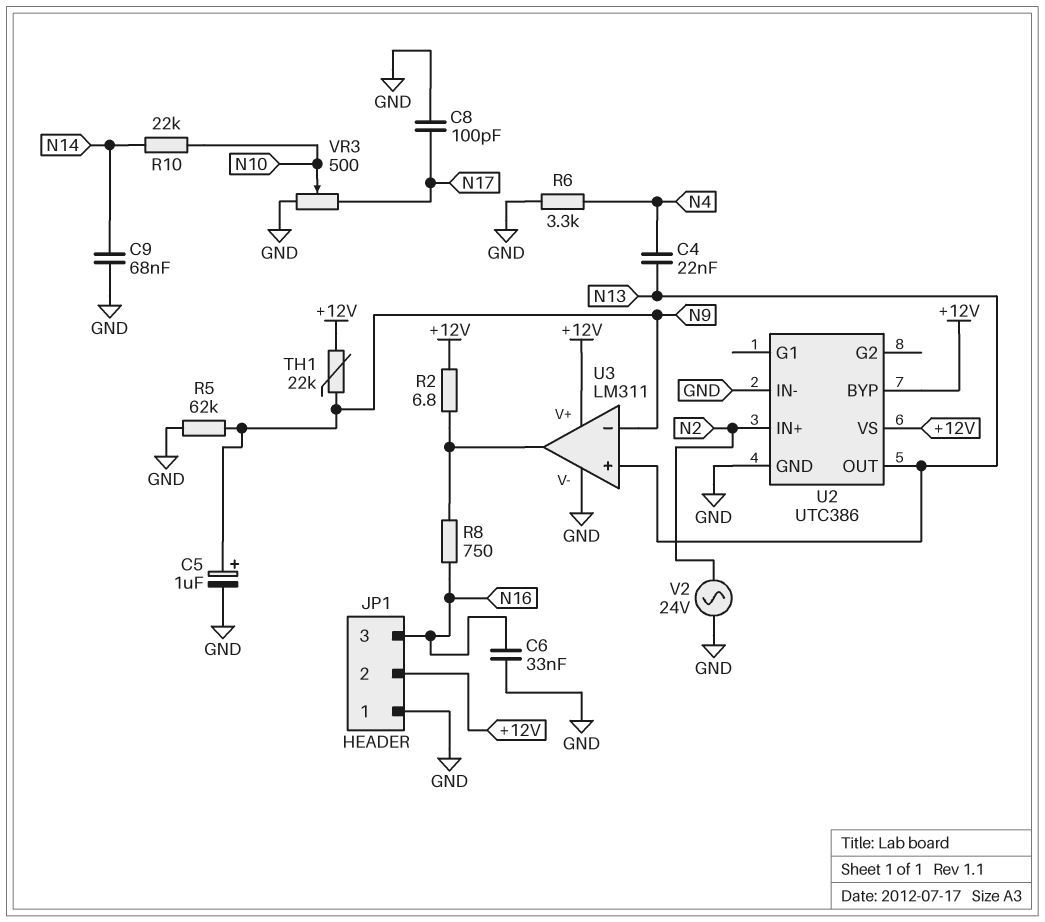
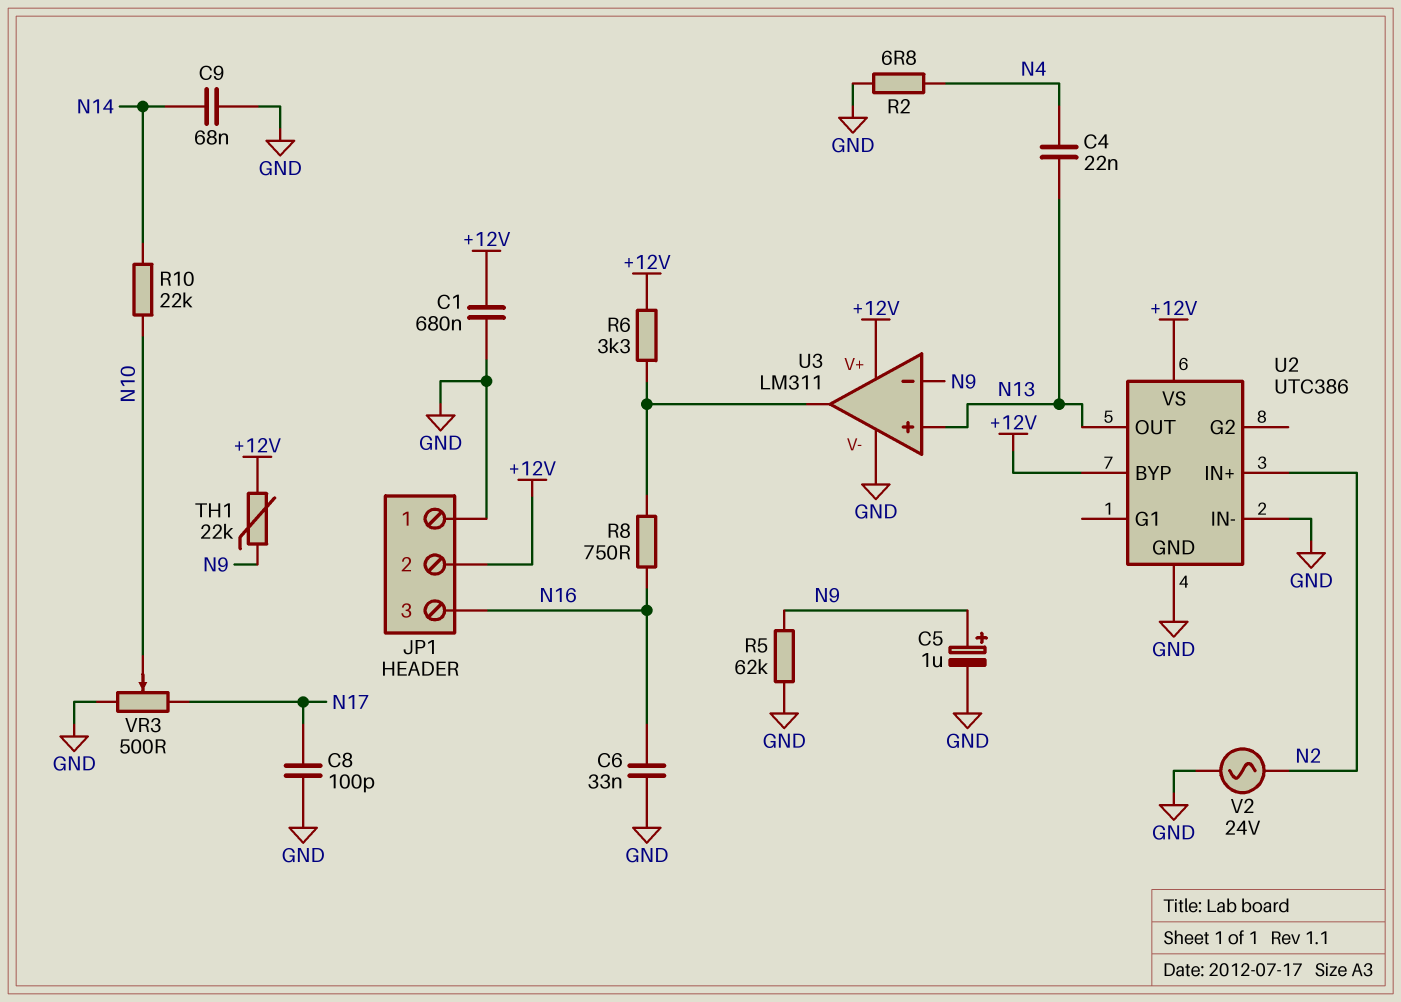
C1: none -> 680nF (+12V, GND)
R2: 6.8 (+12V, U3/out) -> 6.8 (GND, N4)
R6: 3.3k (GND, N4) -> 3.3k (+12V, U3/out)

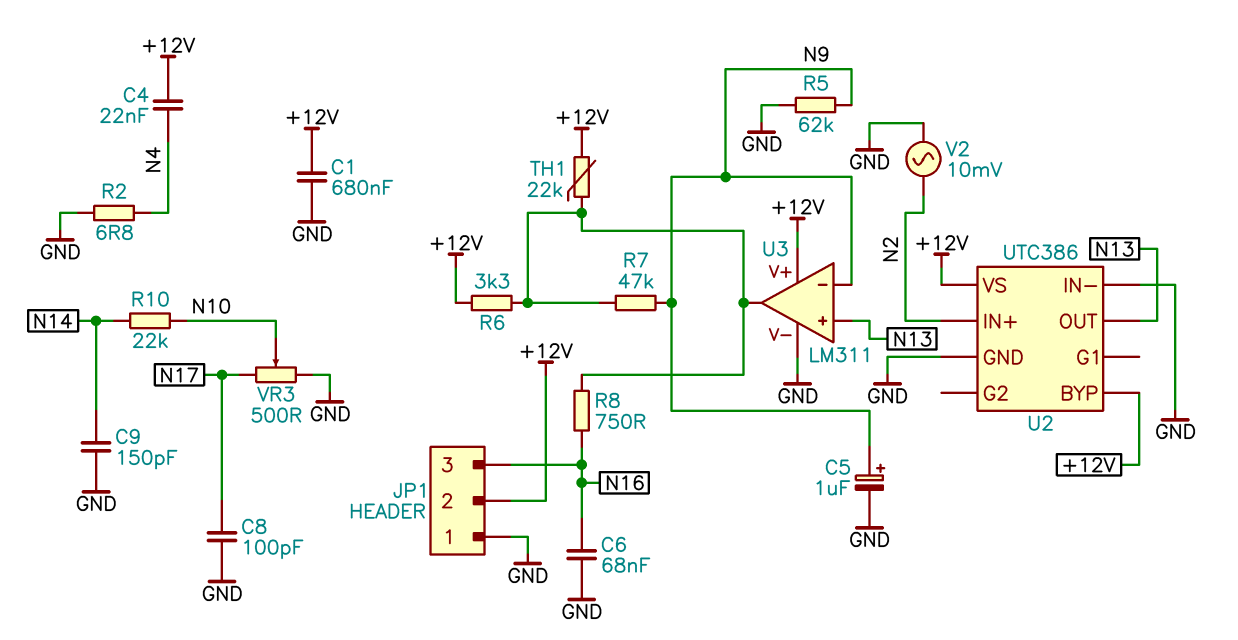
C4: 22nF (N4, N13) -> 22nF (+12V, N4)
C6: 33nF (GND, N16) -> 68nF (GND, N16)
C9: 68nF (GND, N14) -> 150pF (GND, N14)
R7: none -> 47k (N9, U3/out)
TH1: 22k (+12V, N9) -> 22k (+12V, U3/out)
V2: AC 24V (GND, N2) -> AC 10mV (GND, N2)

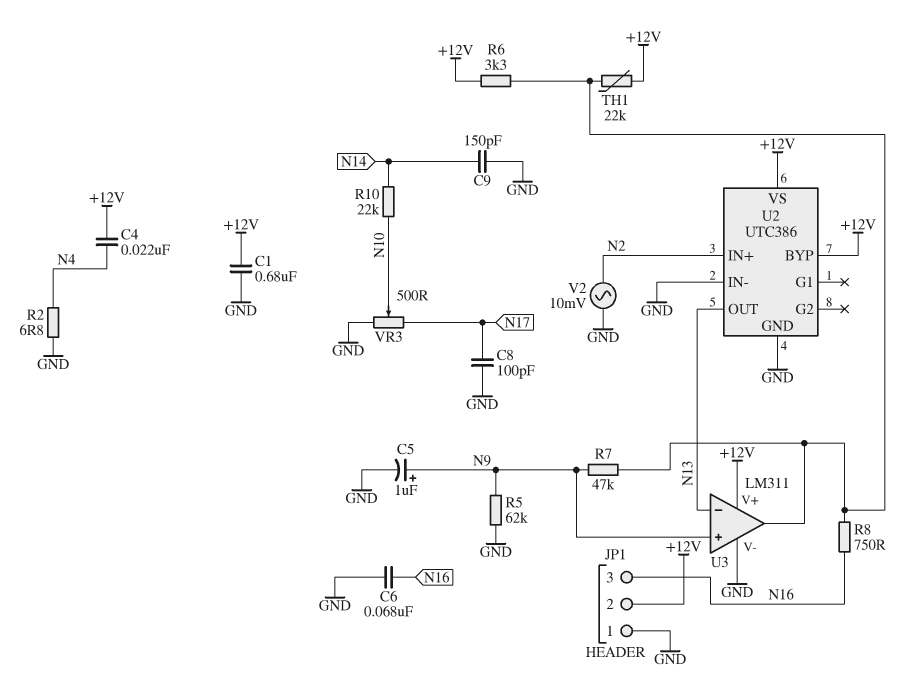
U3 pin in+: N13 -> N9
U3 pin in-: N9 -> N13

